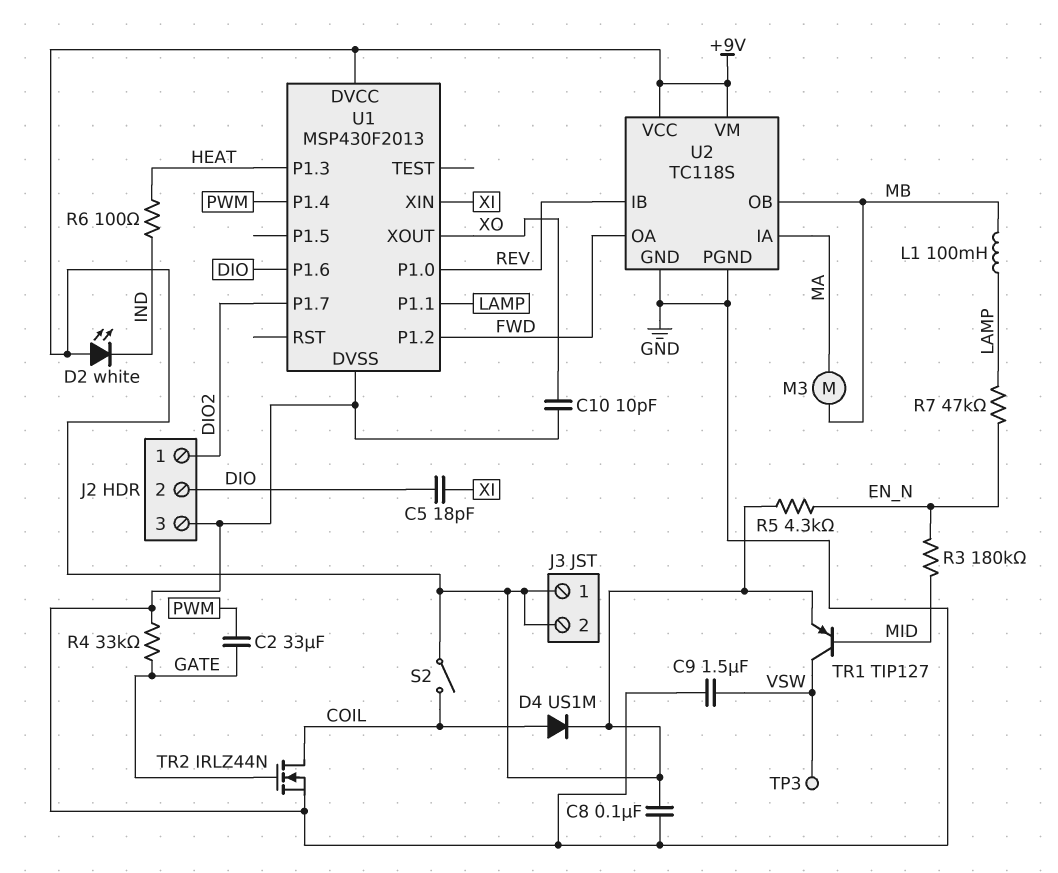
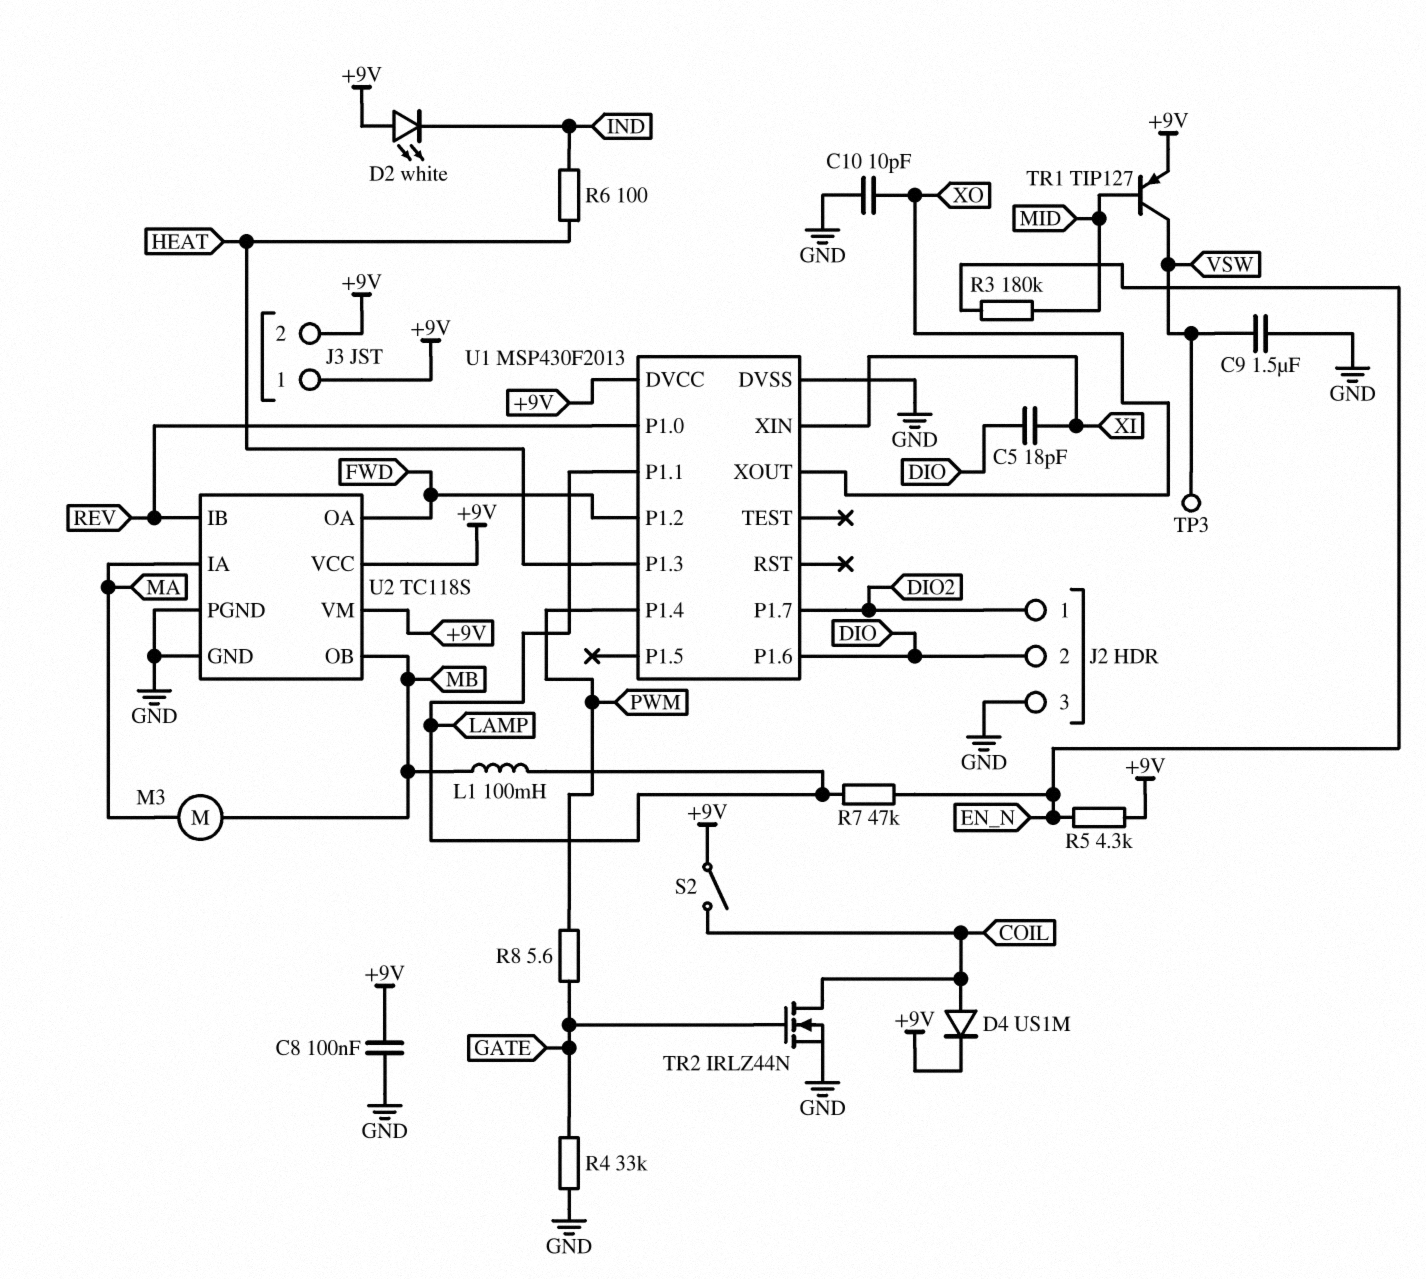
C2: 33uF (GATE, PWM) -> none
R8: none -> 5.6 (GATE, PWM)

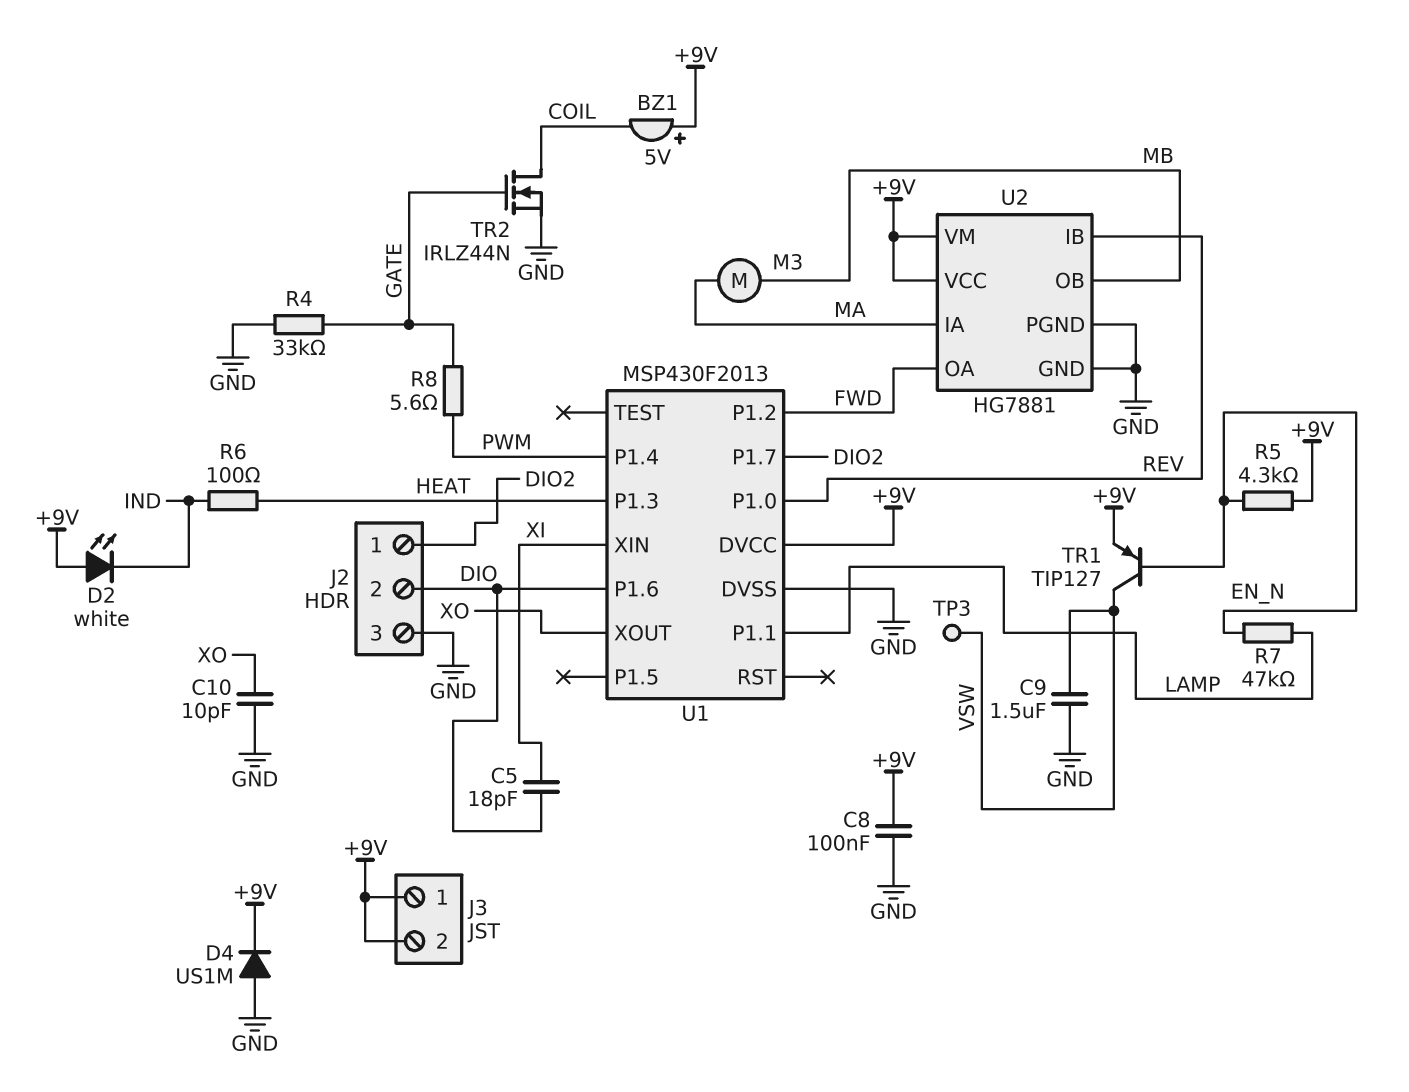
BZ1: none -> buzzer 5V (plus +9V, minus COIL)
D4: diode US1M (A COIL, K +9V) -> diode US1M (A GND, K +9V)
L1: 100mH (LAMP, MB) -> none
R3: 180k (EN_N, MID) -> none
S2: switch (+9V, COIL) -> none
TR1: PNP TIP127 (B MID, C VSW, E +9V) -> PNP TIP127 (B EN_N, C VSW, E +9V)
U2: TC118S -> HG7881

